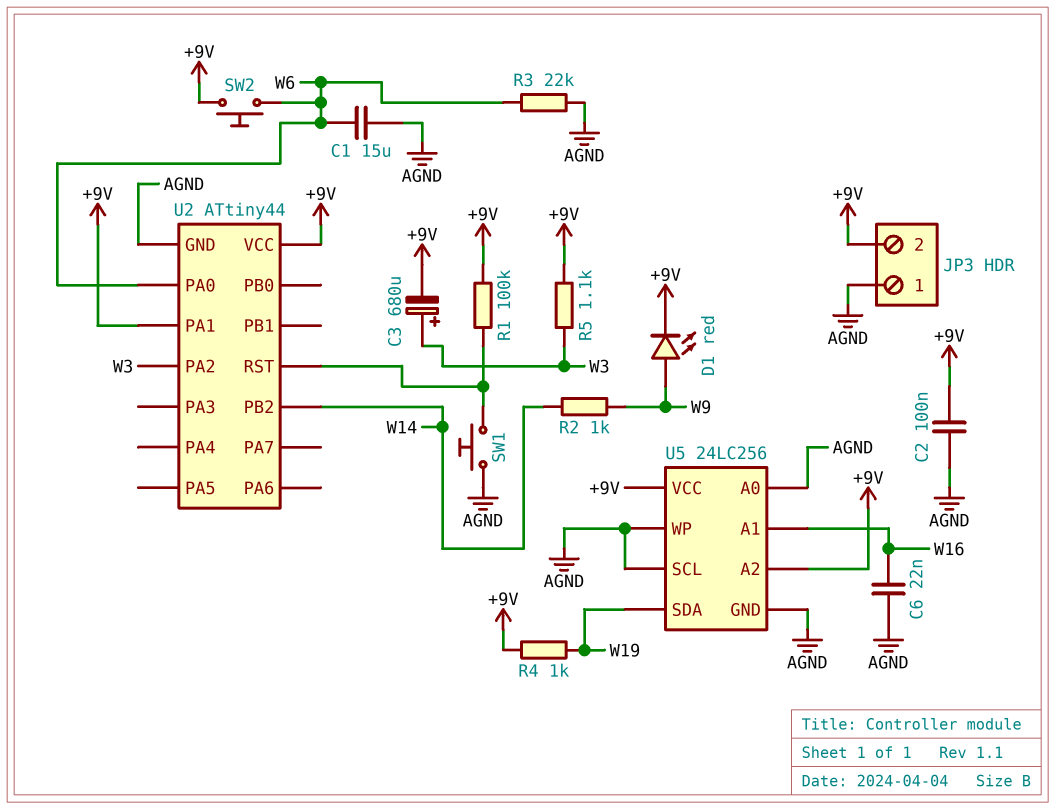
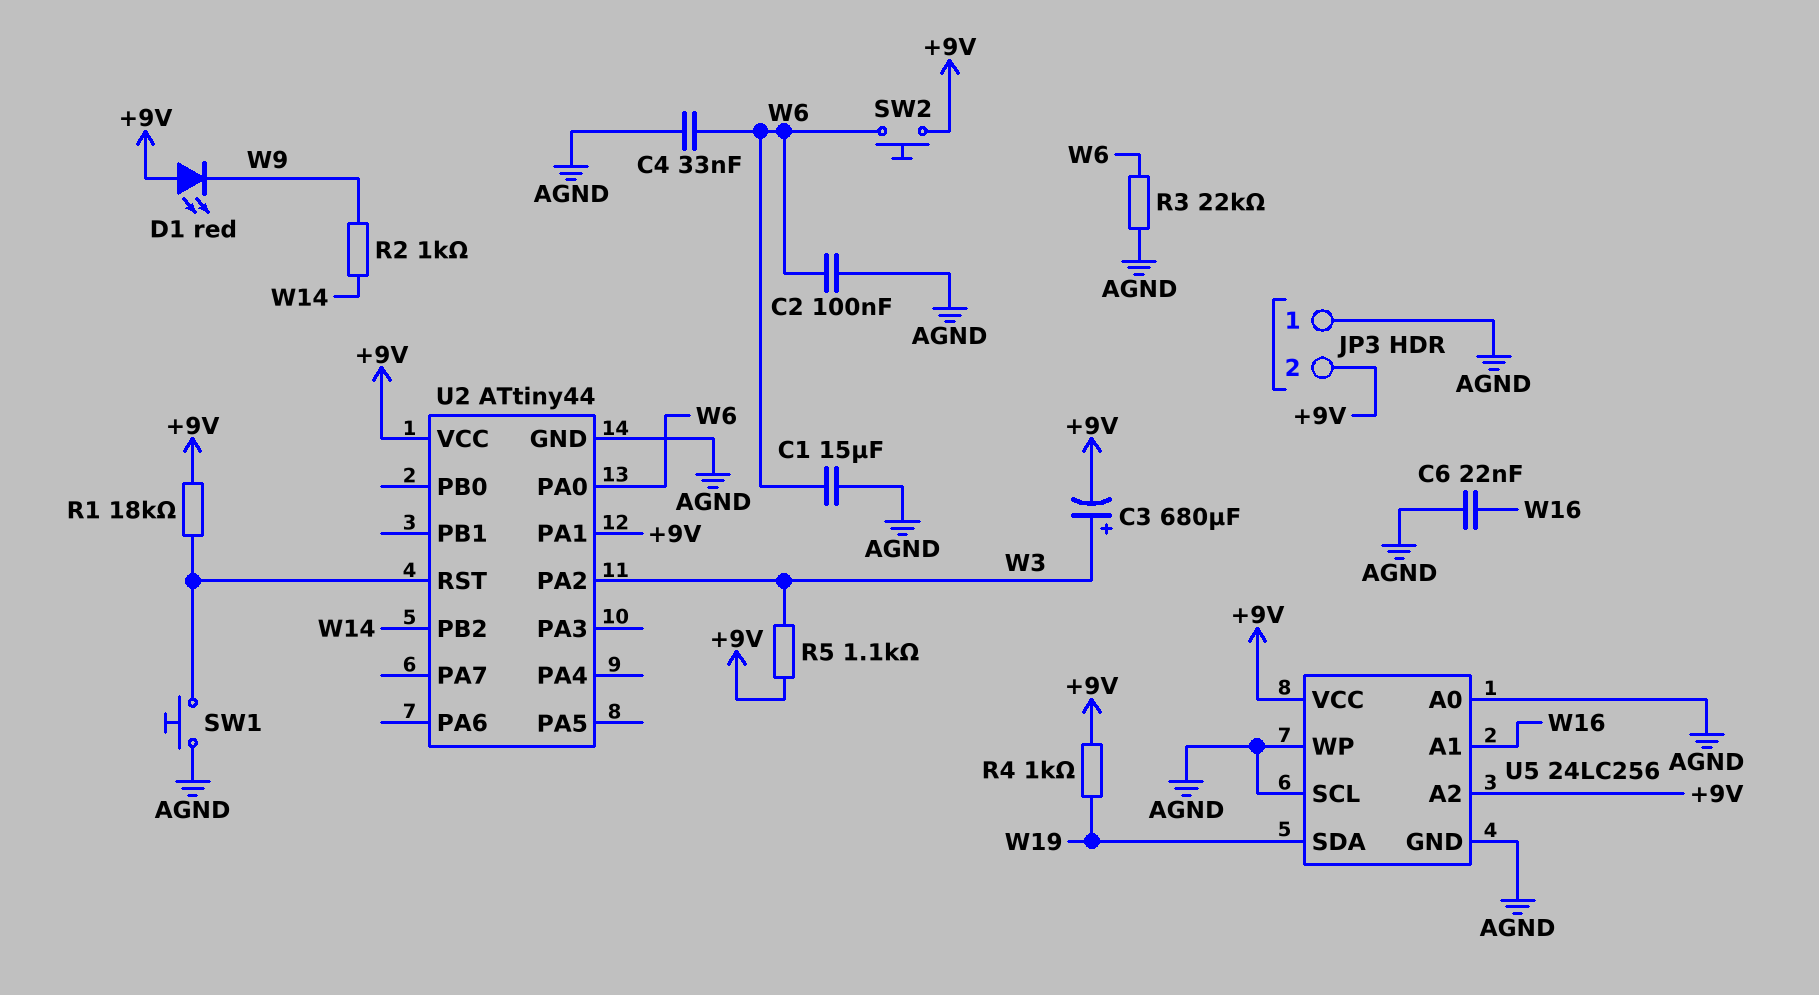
C2: 100nF (+9V, AGND) -> 100nF (AGND, W6)
C4: none -> 33nF (AGND, W6)
D1: LED red (A W9, K +9V) -> LED red (A +9V, K W9)
R1: 100k (+9V, U2/RST) -> 18k (+9V, U2/RST)

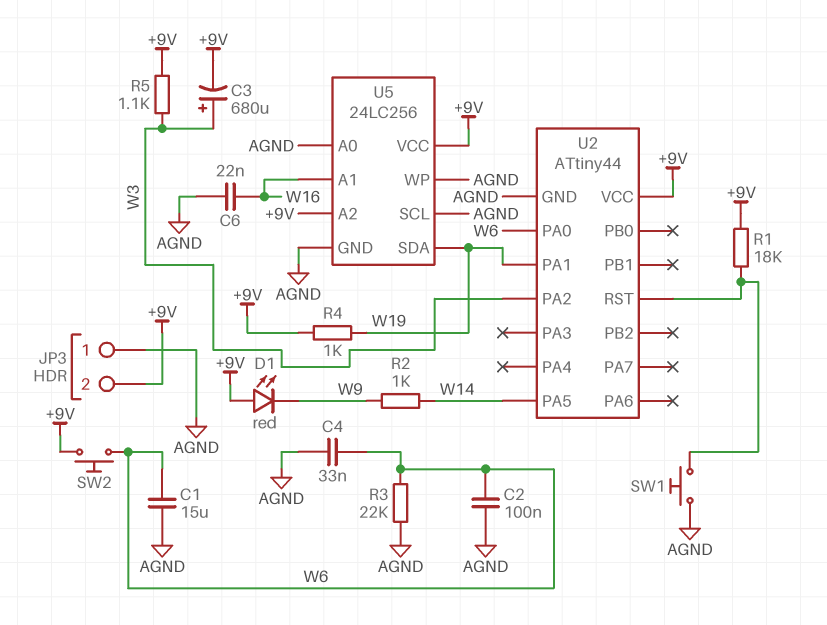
U2 pin PA1: +9V -> W19
U2 pin PA5: none -> W14
U2 pin PB2: W14 -> none

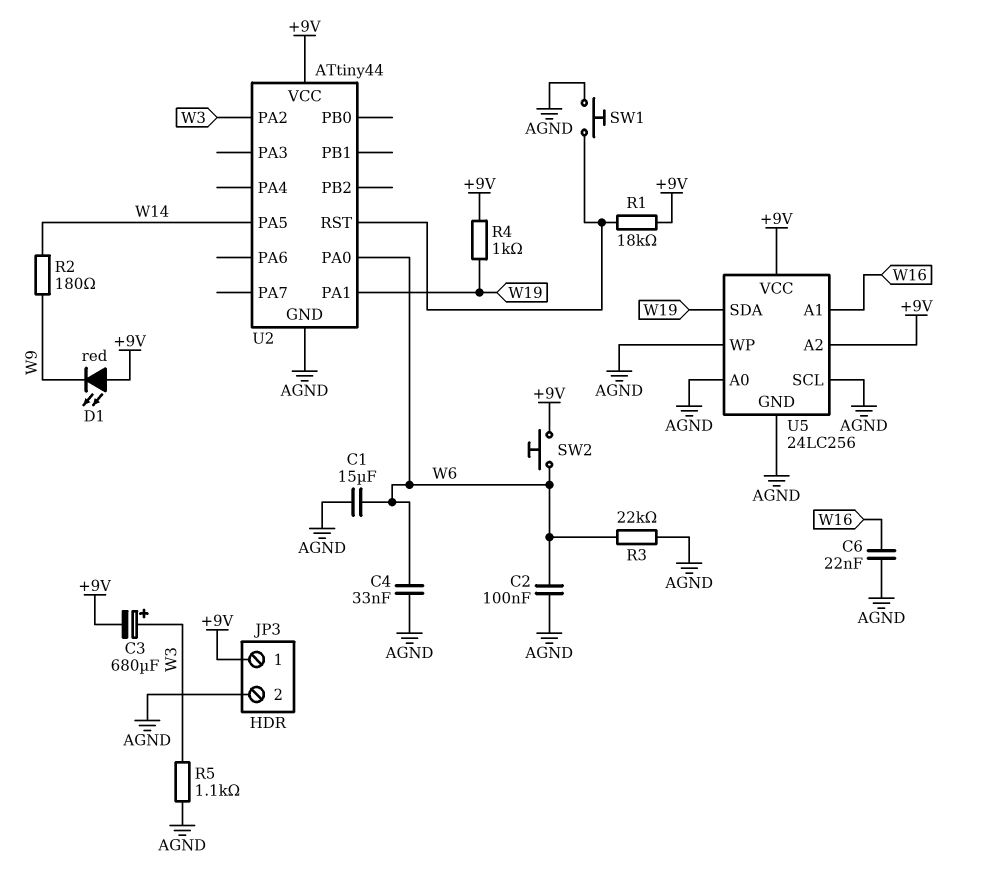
JP3 pin 1: AGND -> +9V
JP3 pin 2: +9V -> AGND
R2: 1k (W9, W14) -> 180 (W9, W14)
R5: 1.1k (+9V, W3) -> 1.1k (AGND, W3)

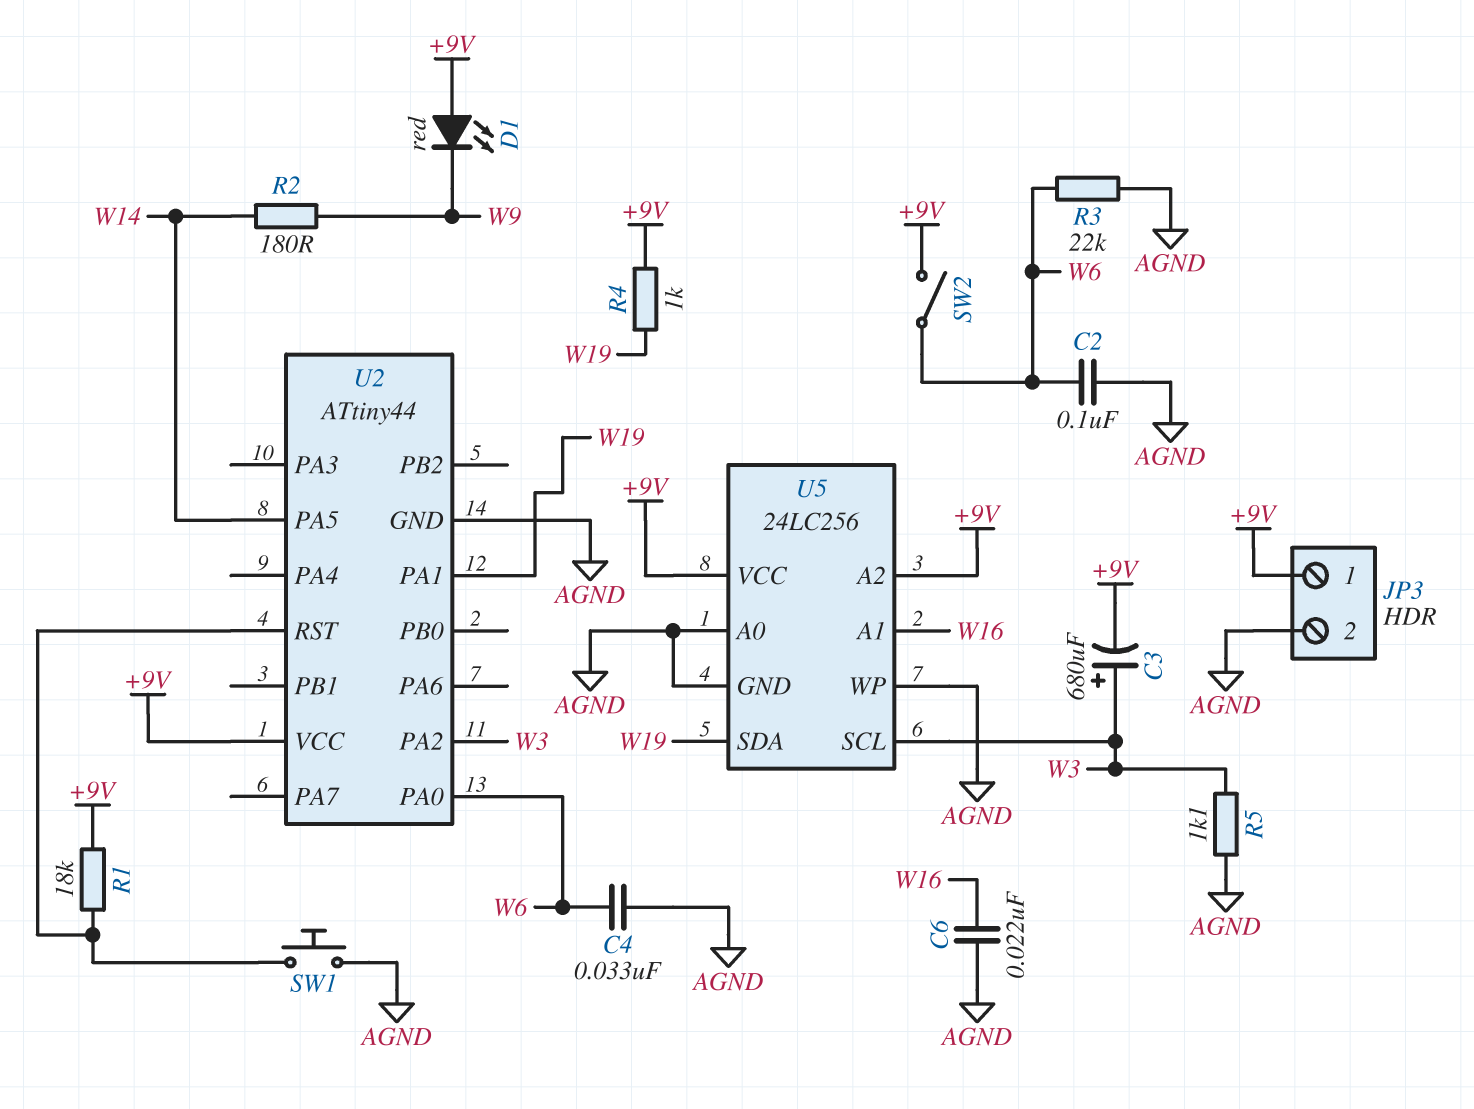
C1: 15uF (AGND, W6) -> none
SW2: button (+9V, W6) -> switch (+9V, W6)
U5 pin SCL: AGND -> W3

